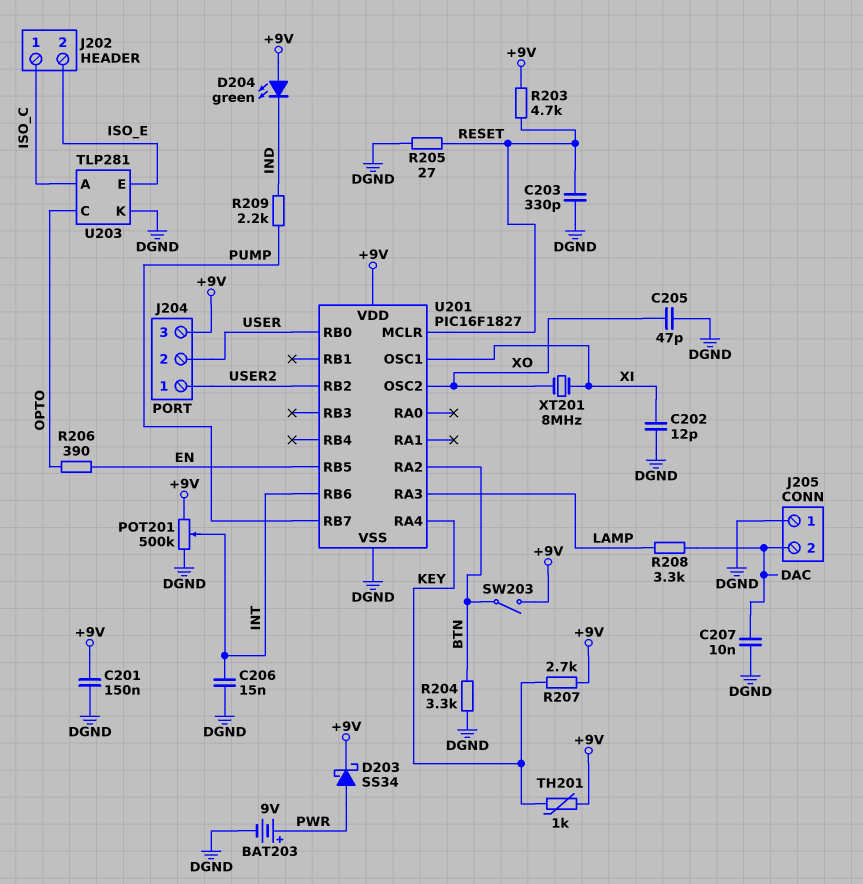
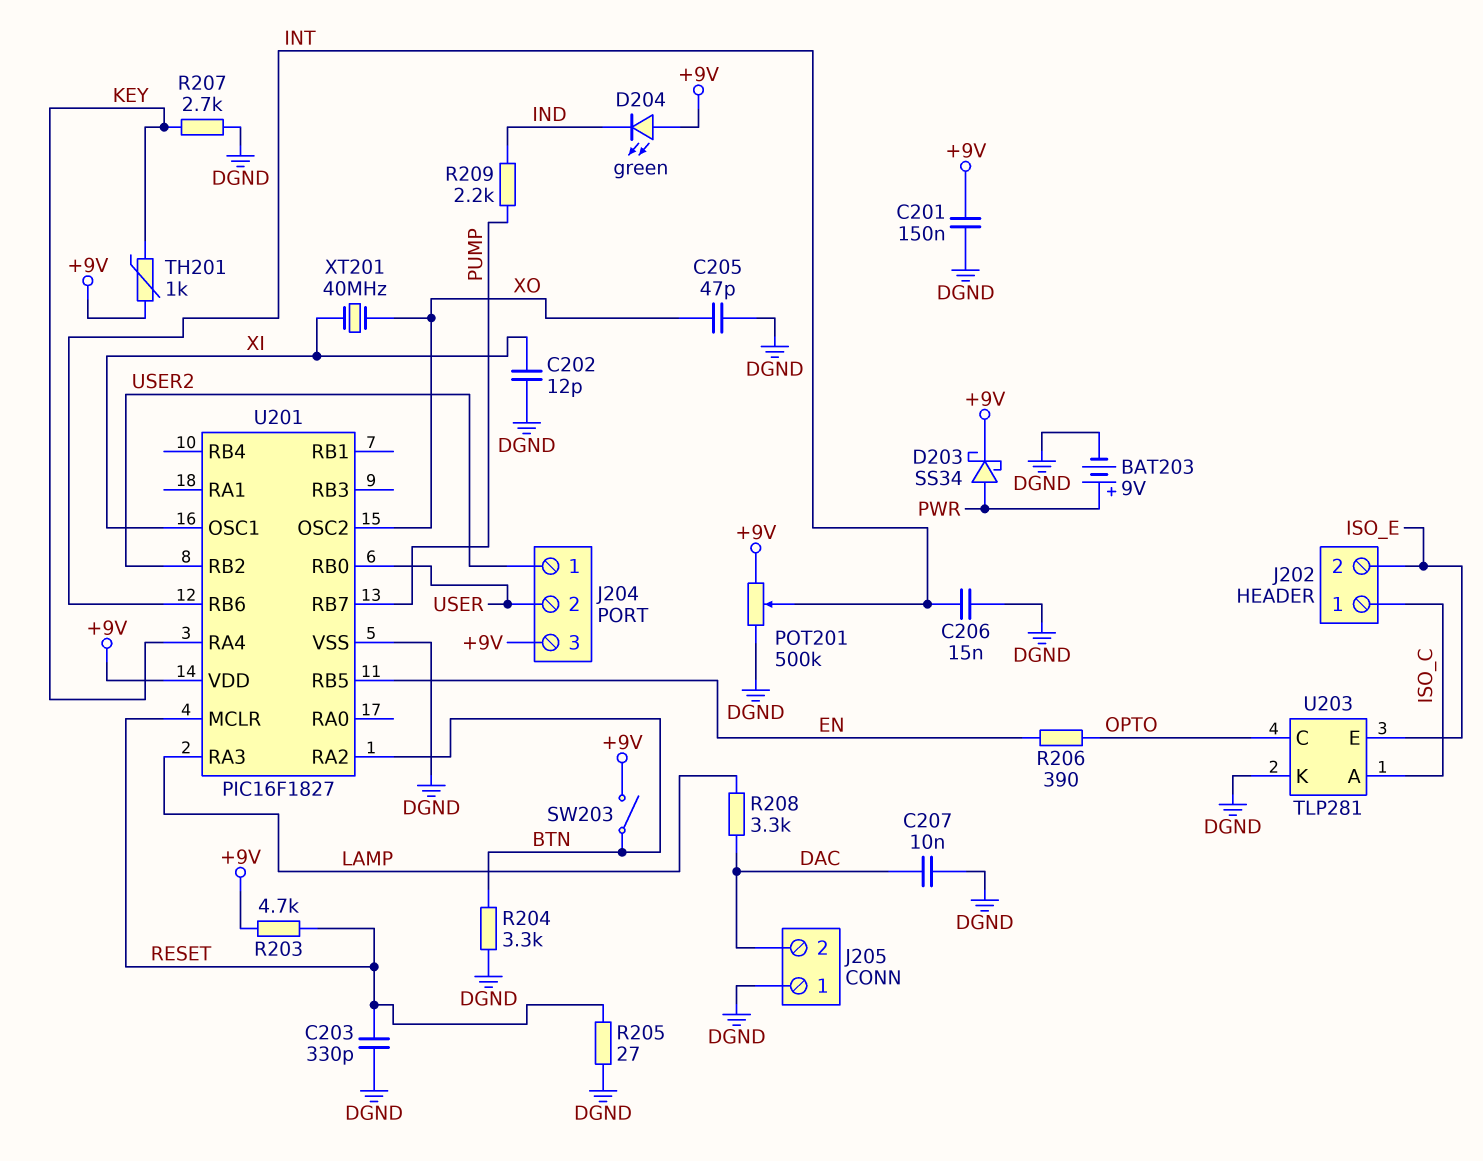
R207: 2.7k (+9V, KEY) -> 2.7k (DGND, KEY)
XT201: 8MHz (XI, XO) -> 40MHz (XI, XO)

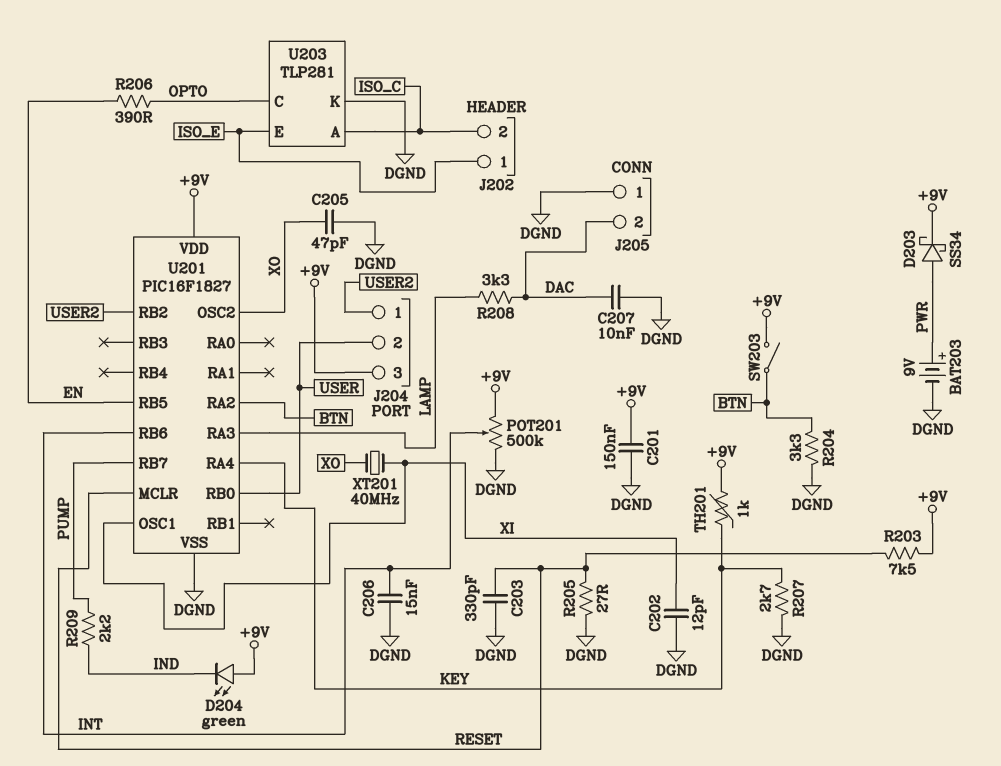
J202 pin 1: ISO_C -> ISO_E
J202 pin 2: ISO_E -> ISO_C
R203: 4.7k (+9V, RESET) -> 7.5k (+9V, RESET)

